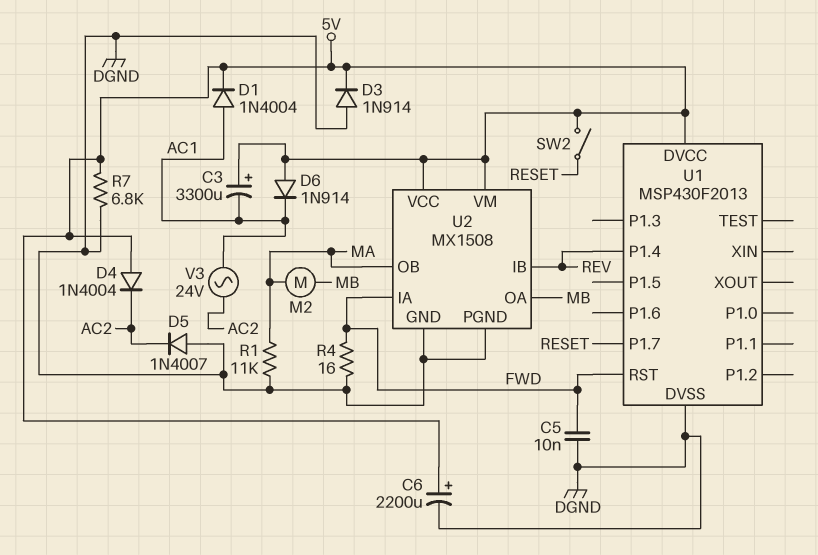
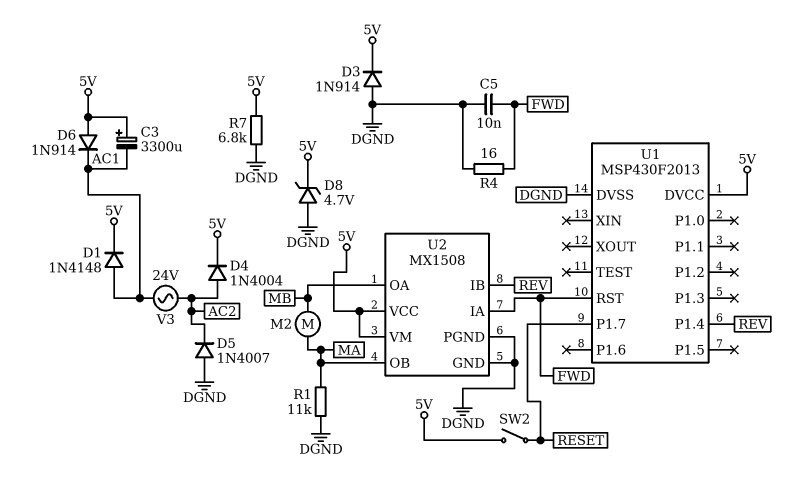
C6: 2200uF (plus 5V, minus DGND) -> none
D1: diode 1N4004 (A AC1, K 5V) -> diode 1N4148 (A AC1, K 5V)
D4: diode 1N4004 (A 5V, K AC2) -> diode 1N4004 (A AC2, K 5V)
D8: none -> zener 4.7V (A DGND, K 5V)

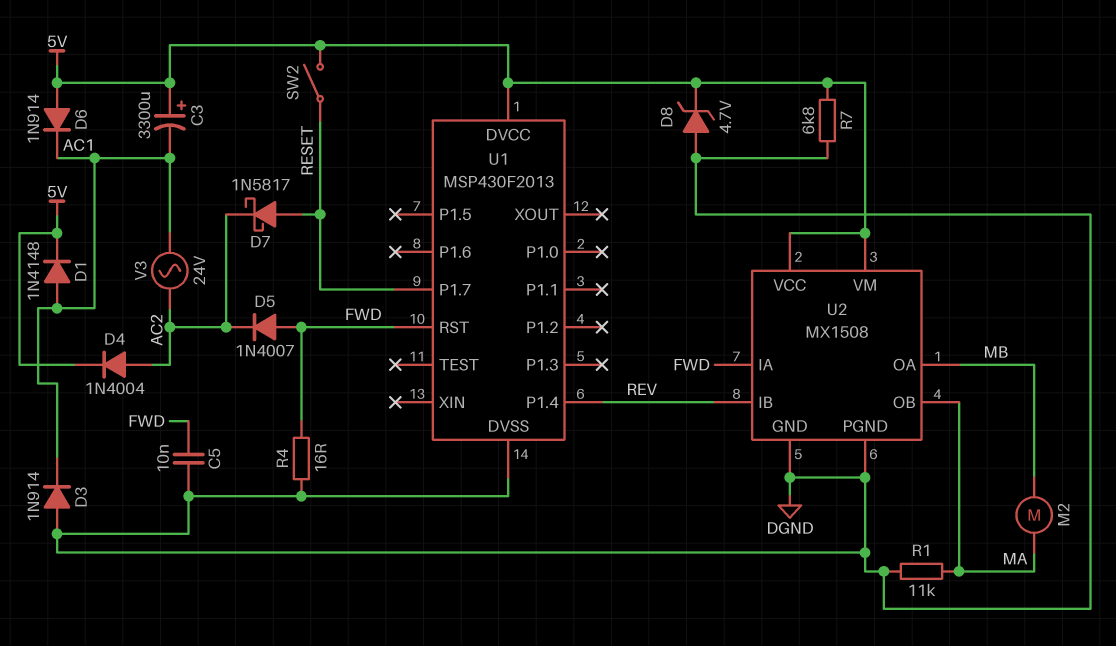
D3: diode 1N914 (A DGND, K 5V) -> diode 1N914 (A DGND, K AC1)
D5: diode 1N4007 (A DGND, K AC2) -> diode 1N4007 (A FWD, K AC2)
D7: none -> schottky 1N5817 (A RESET, K AC2)

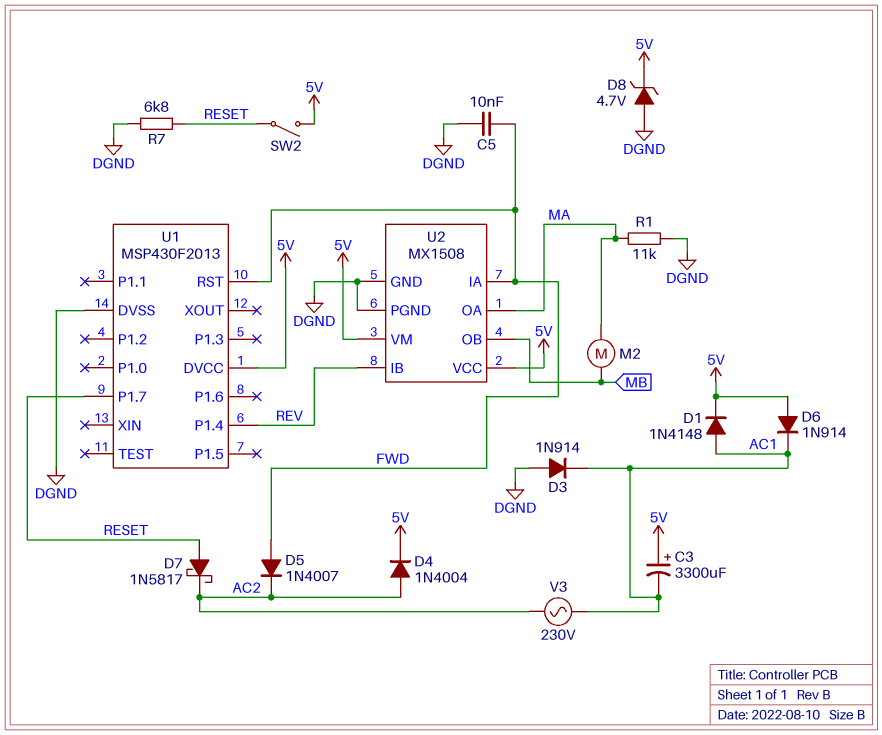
R4: 16 (DGND, FWD) -> none
R7: 6.8k (5V, DGND) -> 6.8k (DGND, RESET)
U2 pin OA: MB -> MA
U2 pin OB: MA -> MB
V3: AC 24V (AC1, AC2) -> AC 230V (AC1, AC2)

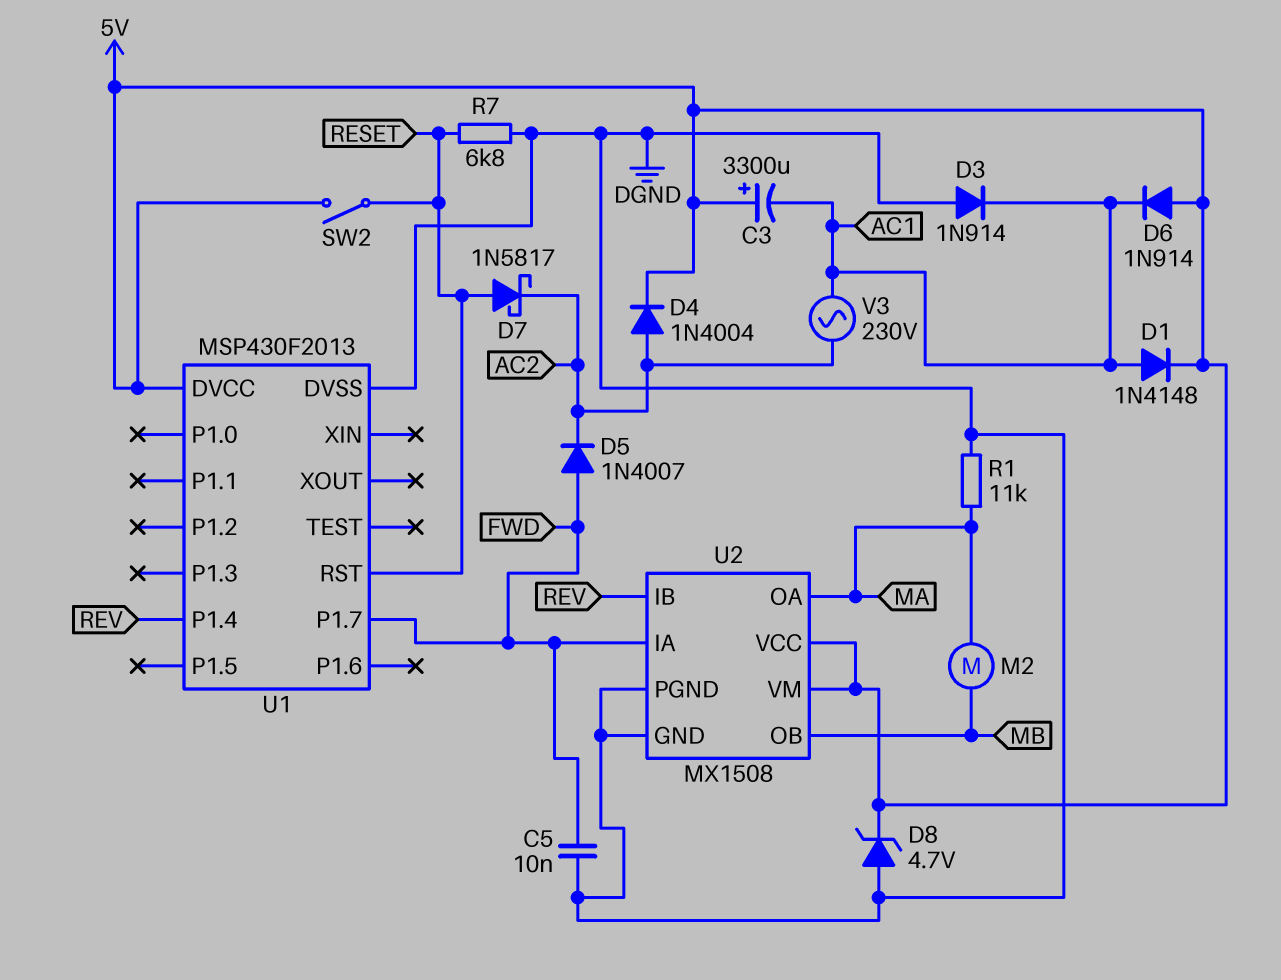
U1 pin P1.7: RESET -> FWD
U1 pin RST: FWD -> RESET

